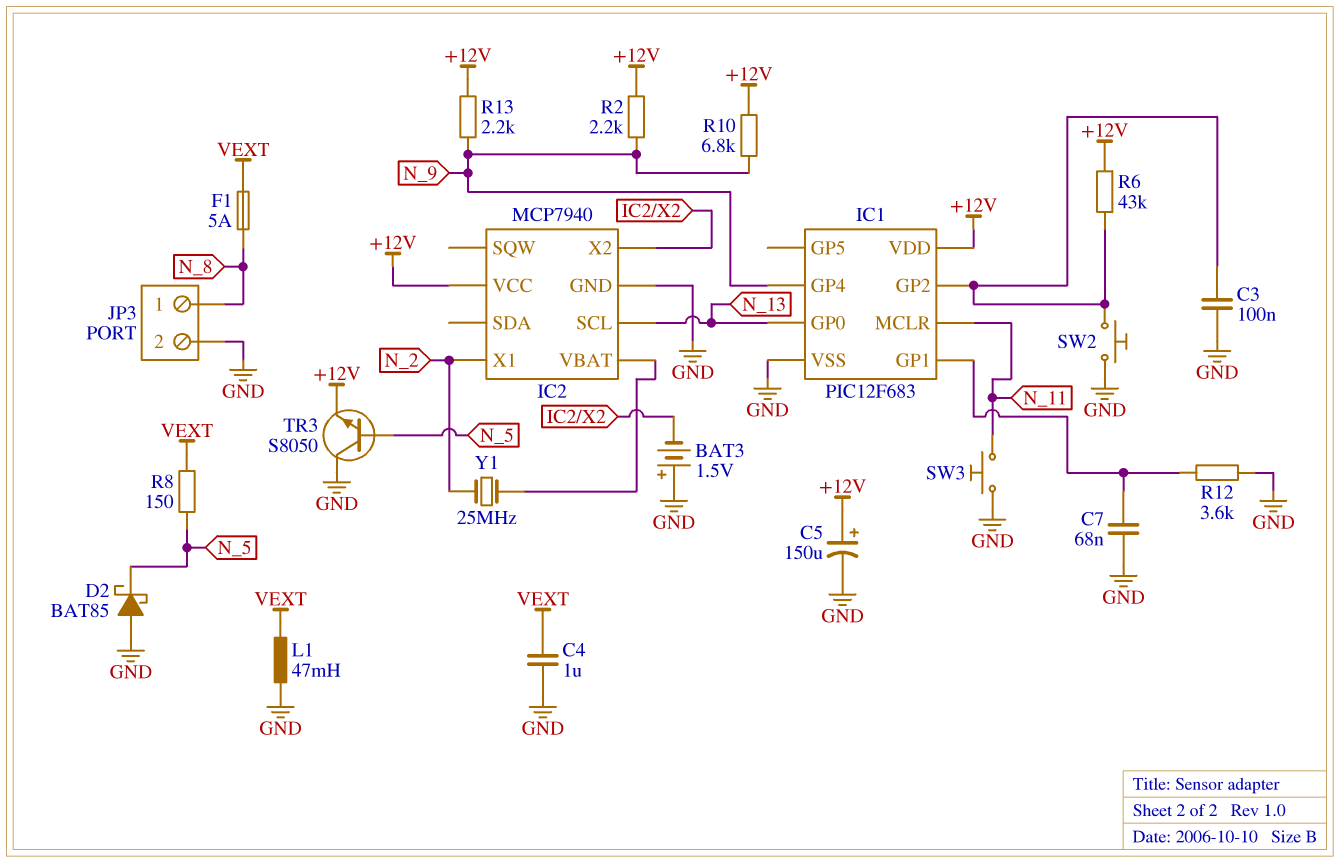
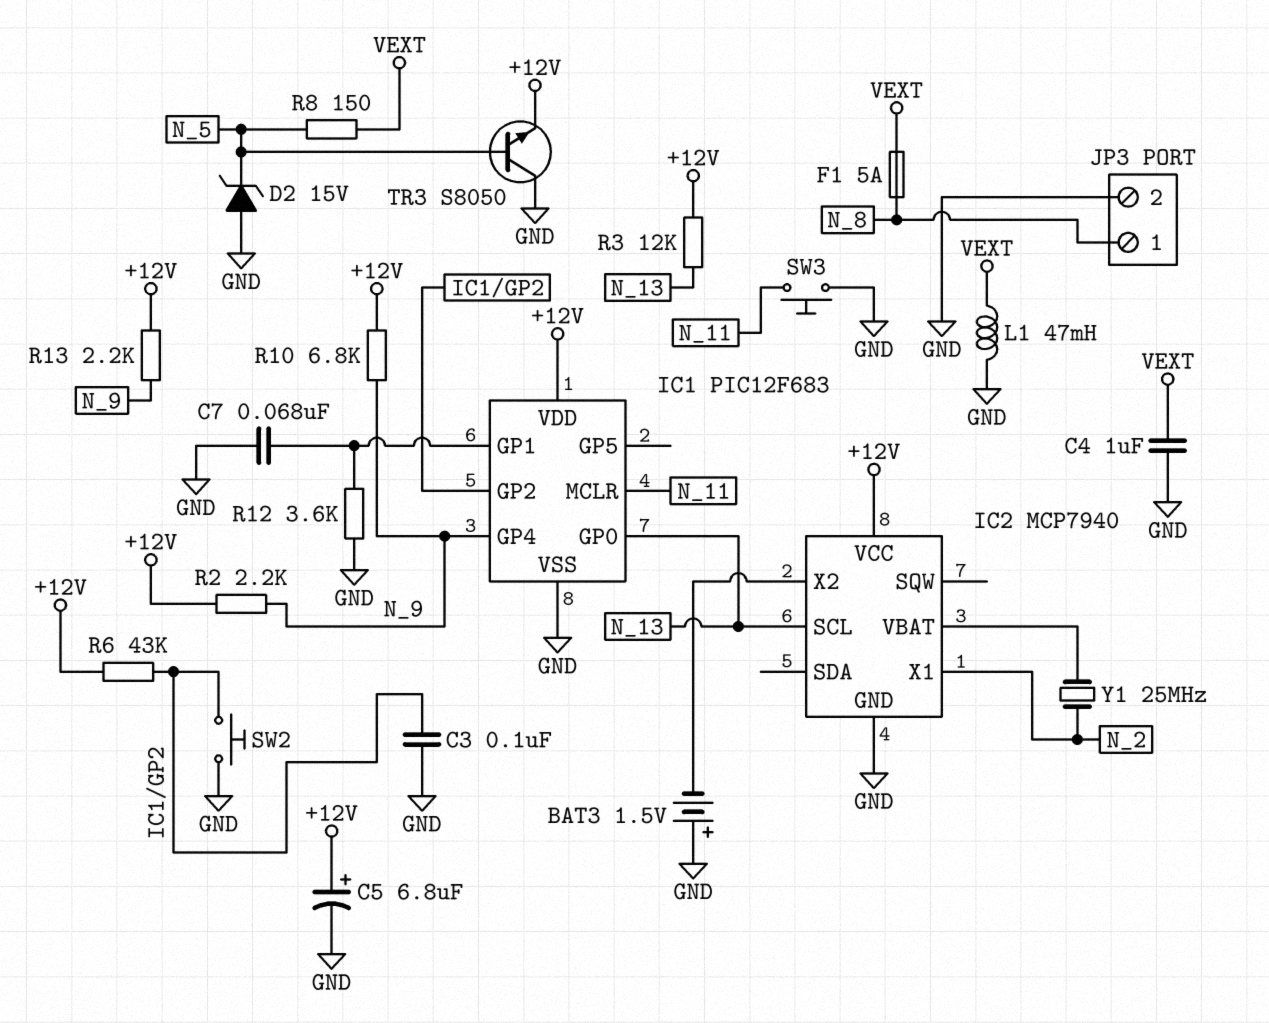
C5: 150uF (plus +12V, minus GND) -> 6.8uF (plus +12V, minus GND)
D2: schottky BAT85 (A GND, K N_5) -> zener 15V (A GND, K N_5)
R3: none -> 12k (+12V, N_13)

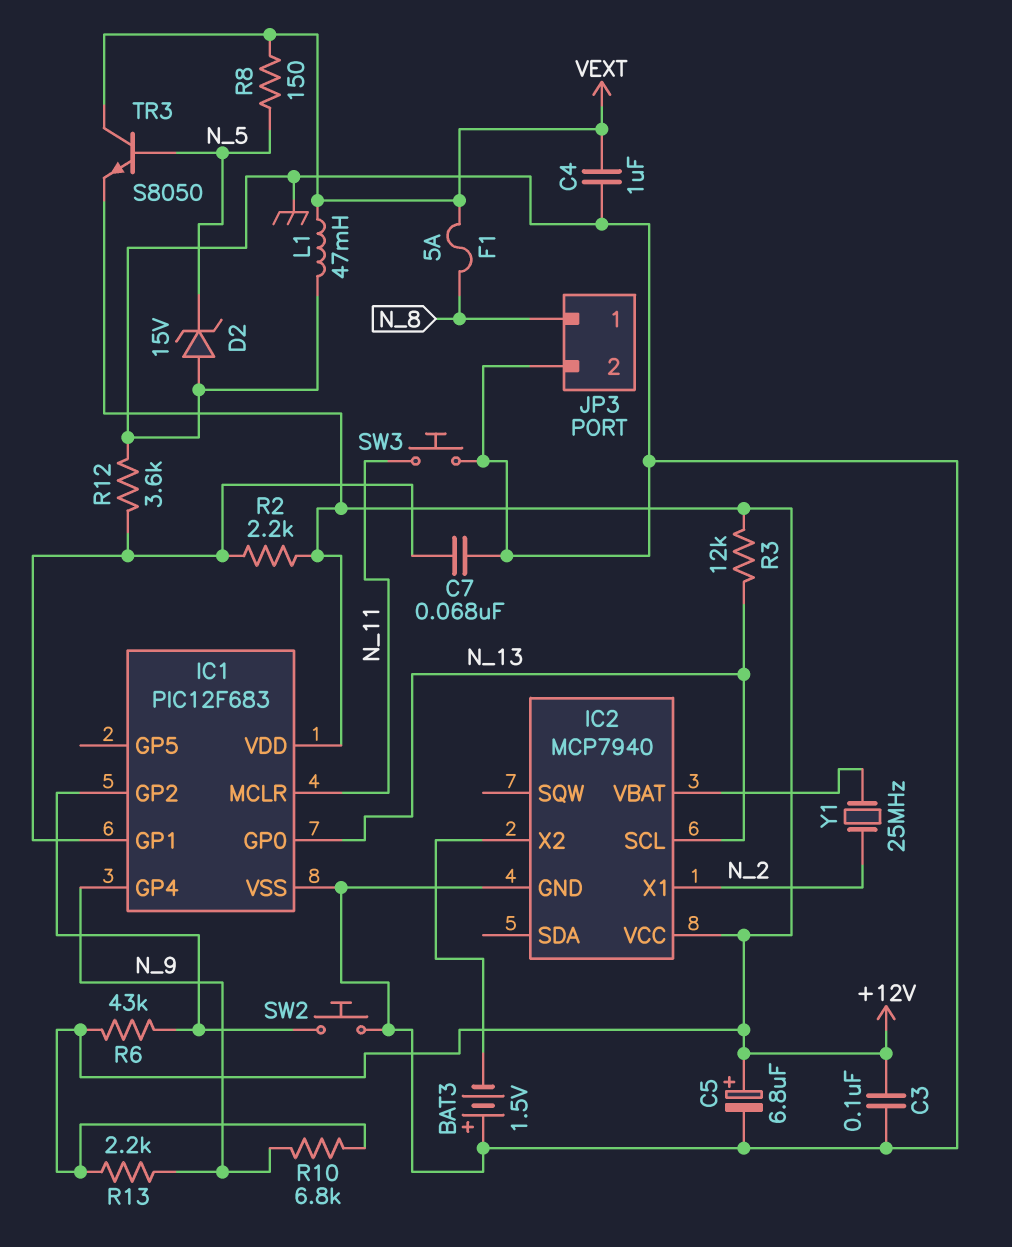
C3: 100nF (GND, IC1/GP2) -> 100nF (+12V, GND)
R2: 2.2k (+12V, N_9) -> 2.2k (+12V, IC1/GP1)
TR3: NPN S8050 (B N_5, C GND, E +12V) -> NPN S8050 (B N_5, C VEXT, E +12V)

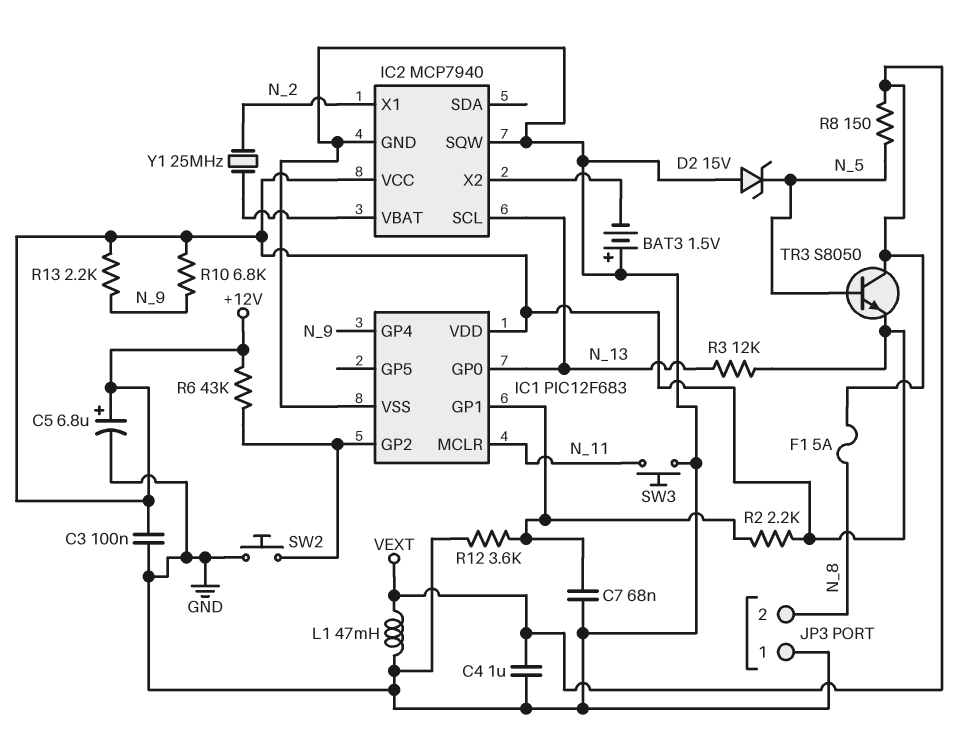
IC2 pin SQW: none -> GND
JP3 pin 1: N_8 -> GND
JP3 pin 2: GND -> N_8

